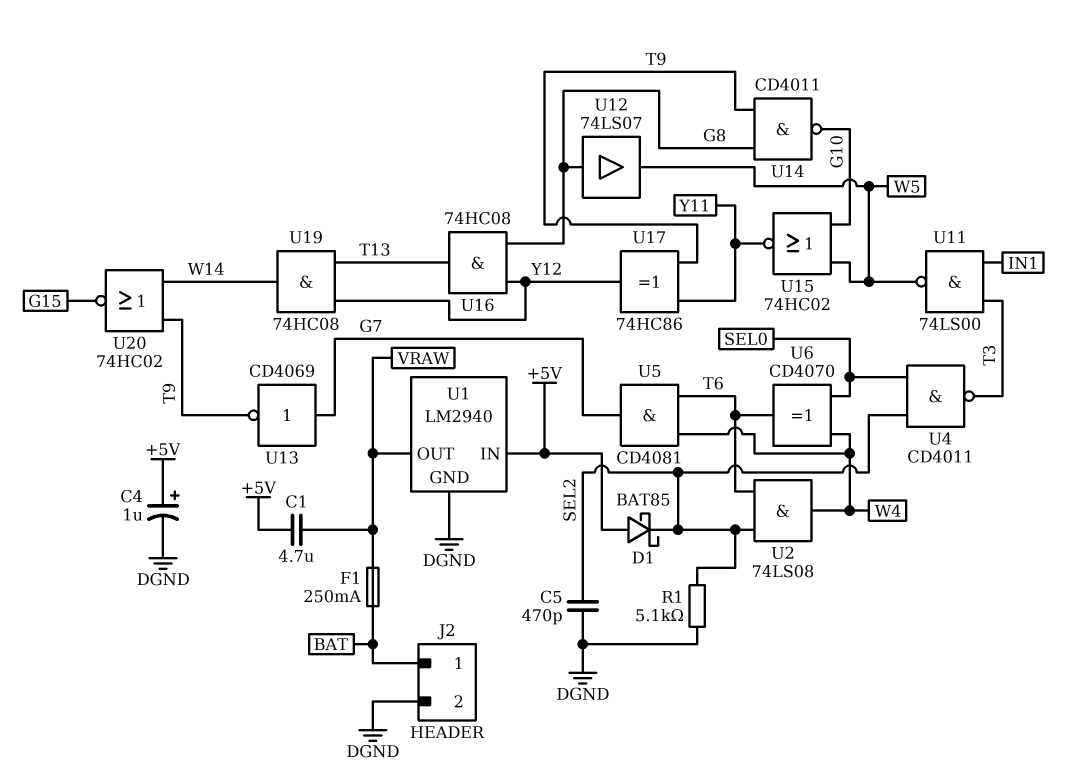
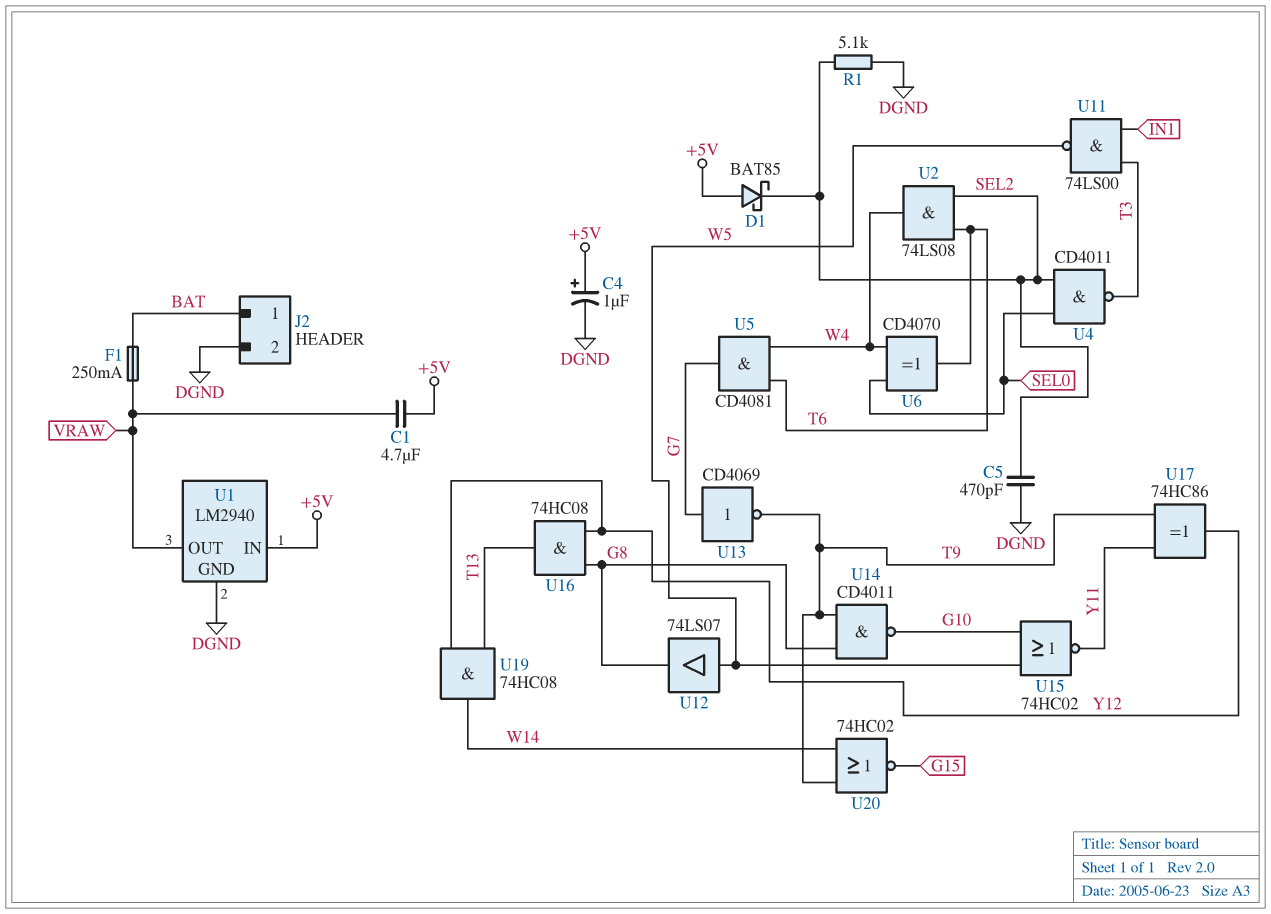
U12: buffer 74LS07 (in G8, out W5) -> buffer 74LS07 (in W5, out G8)

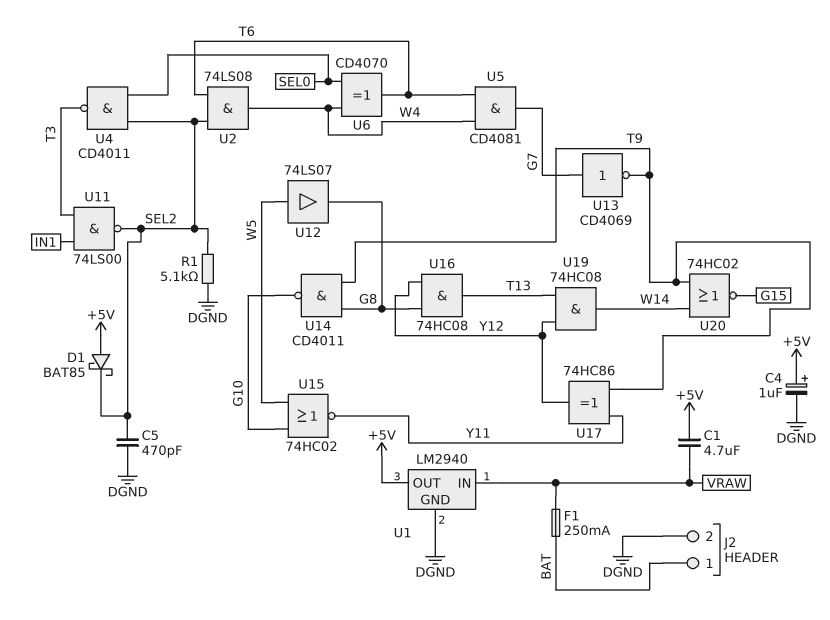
U1 pin IN: +5V -> VRAW
U1 pin OUT: VRAW -> +5V
U11: NAND 74LS00 (in IN1, in T3, out W5) -> NAND 74LS00 (in IN1, in T3, out SEL2)

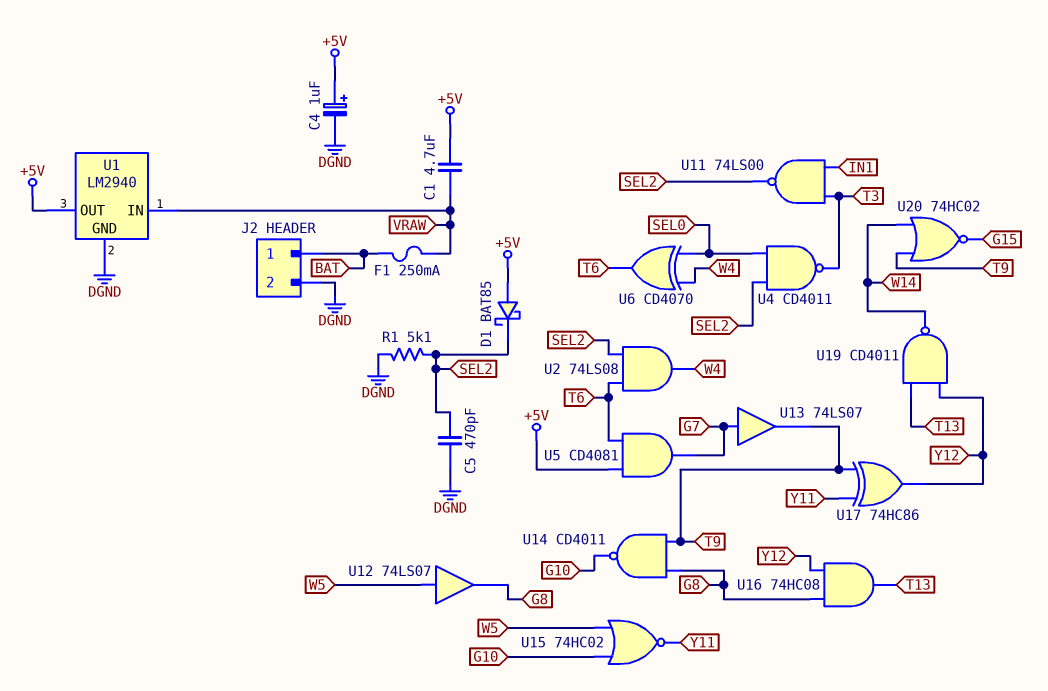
U5: AND CD4081 (in T6, in W4, out G7) -> AND CD4081 (in +5V, in T6, out G7)
U13: NOT CD4069 (in G7, out T9) -> buffer 74LS07 (in G7, out T9)
U19: AND 74HC08 (in T13, in Y12, out W14) -> NAND CD4011 (in T13, in Y12, out W14)

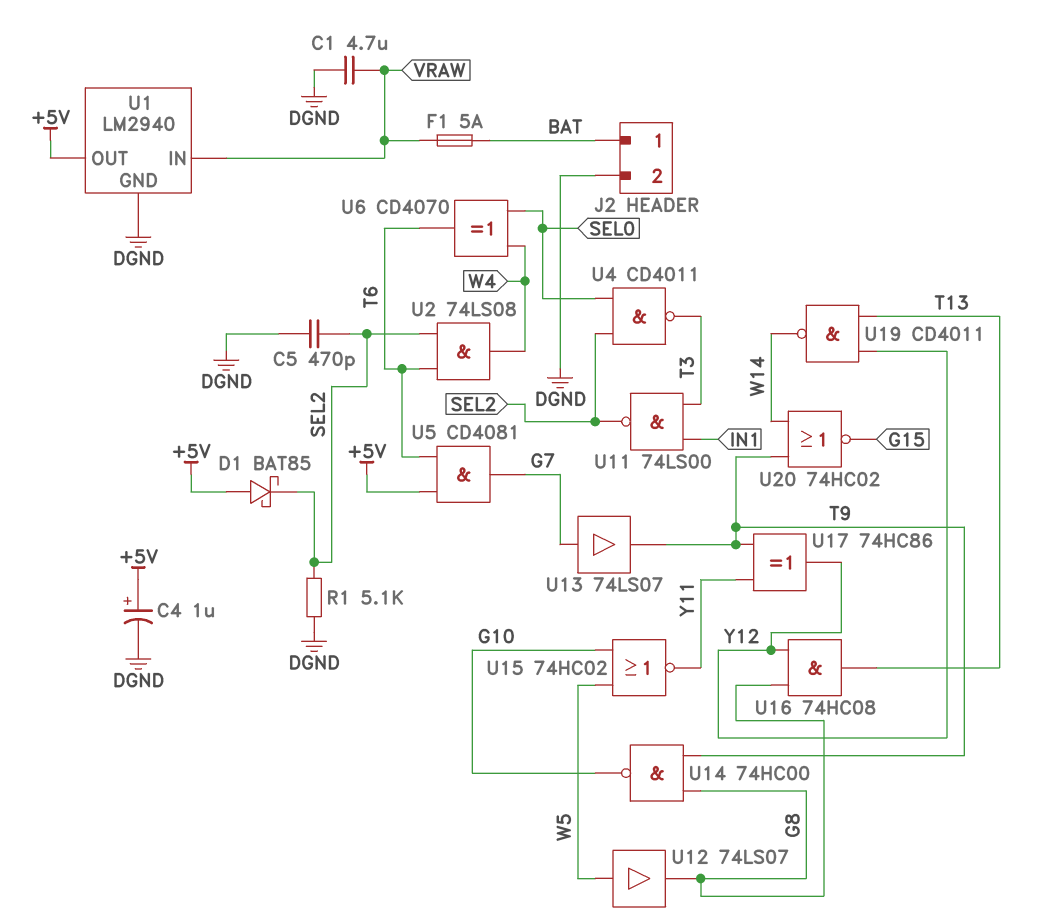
C1: 4.7uF (+5V, VRAW) -> 4.7uF (DGND, VRAW)
F1: 250mA (BAT, VRAW) -> 5A (BAT, VRAW)
U14: NAND CD4011 (in G8, in T9, out G10) -> NAND 74HC00 (in G8, in T9, out G10)

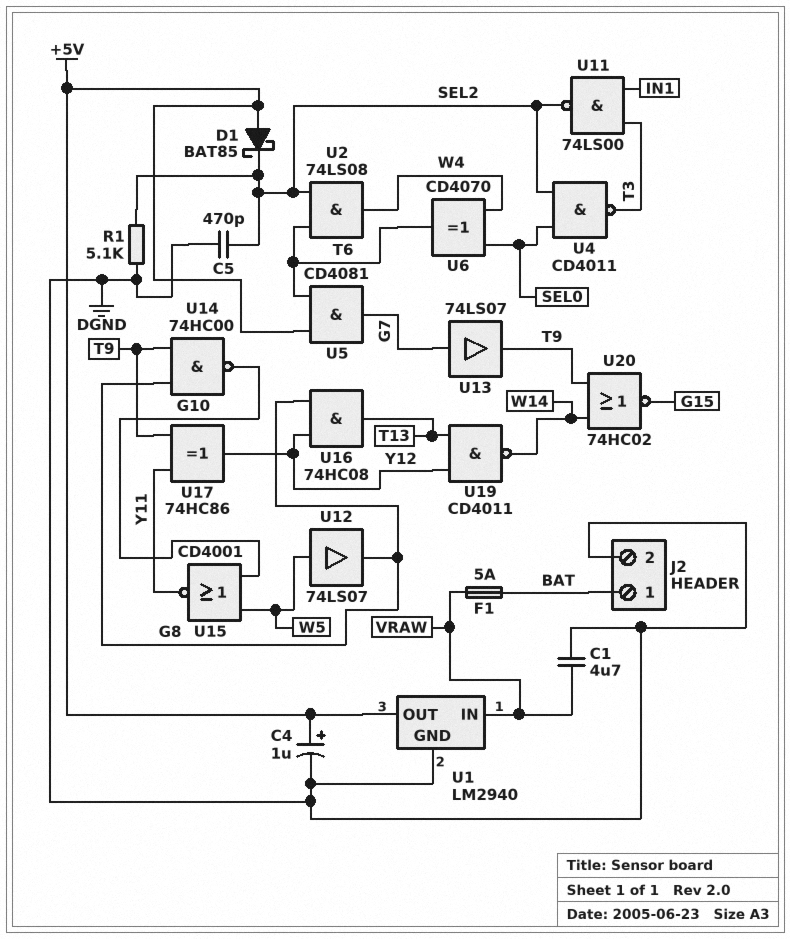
U15: NOR 74HC02 (in G10, in W5, out Y11) -> NOR CD4001 (in G10, in W5, out Y11)

